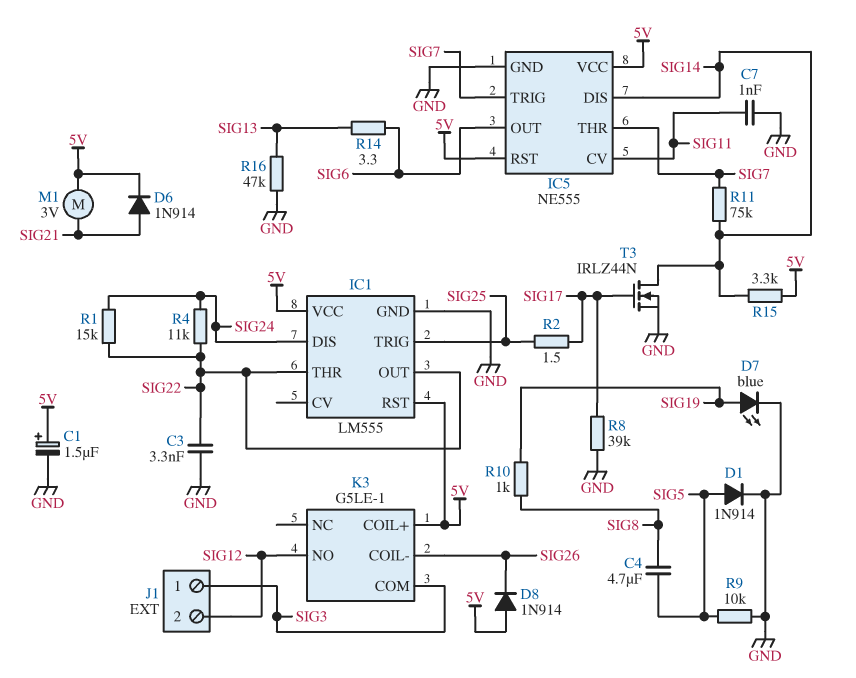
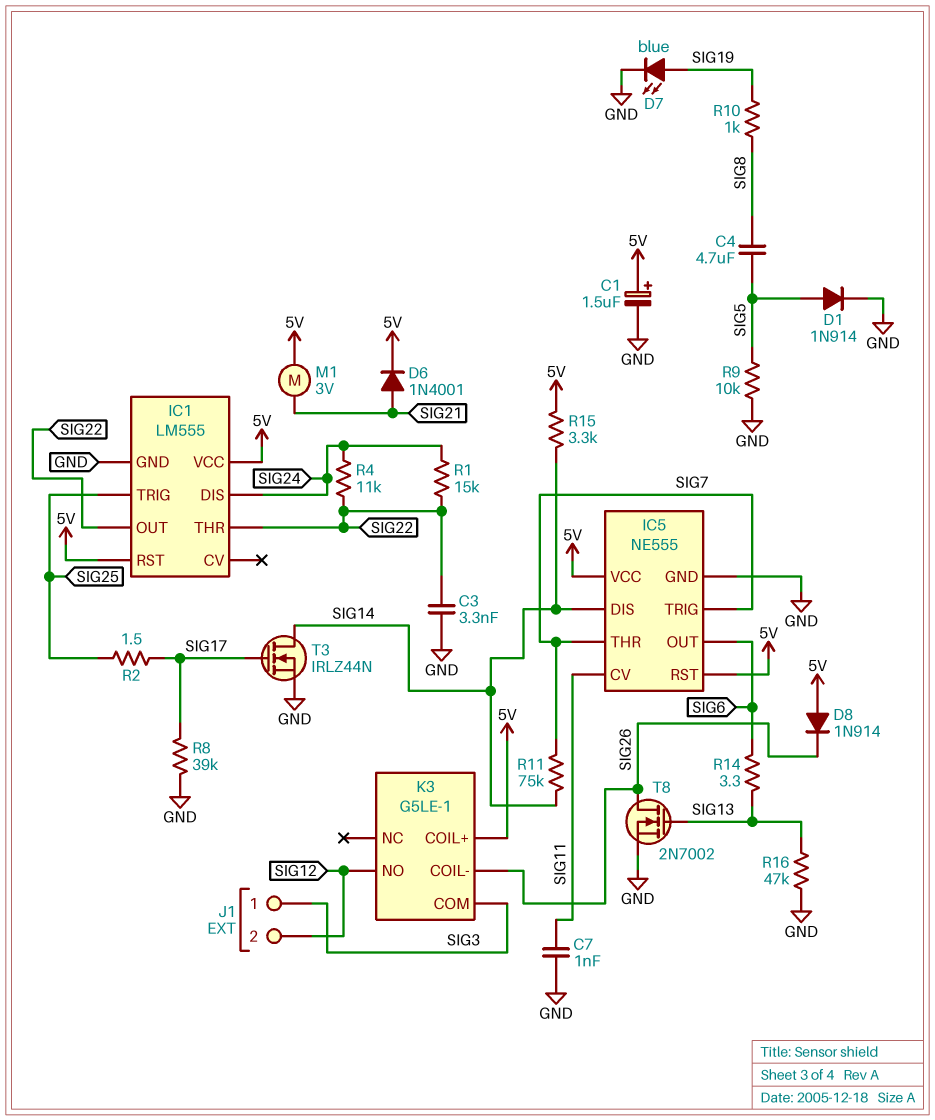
D6: diode 1N914 (A SIG21, K 5V) -> diode 1N4001 (A SIG21, K 5V)
T8: none -> NMOS 2N7002 (G SIG13, D SIG26, S GND)

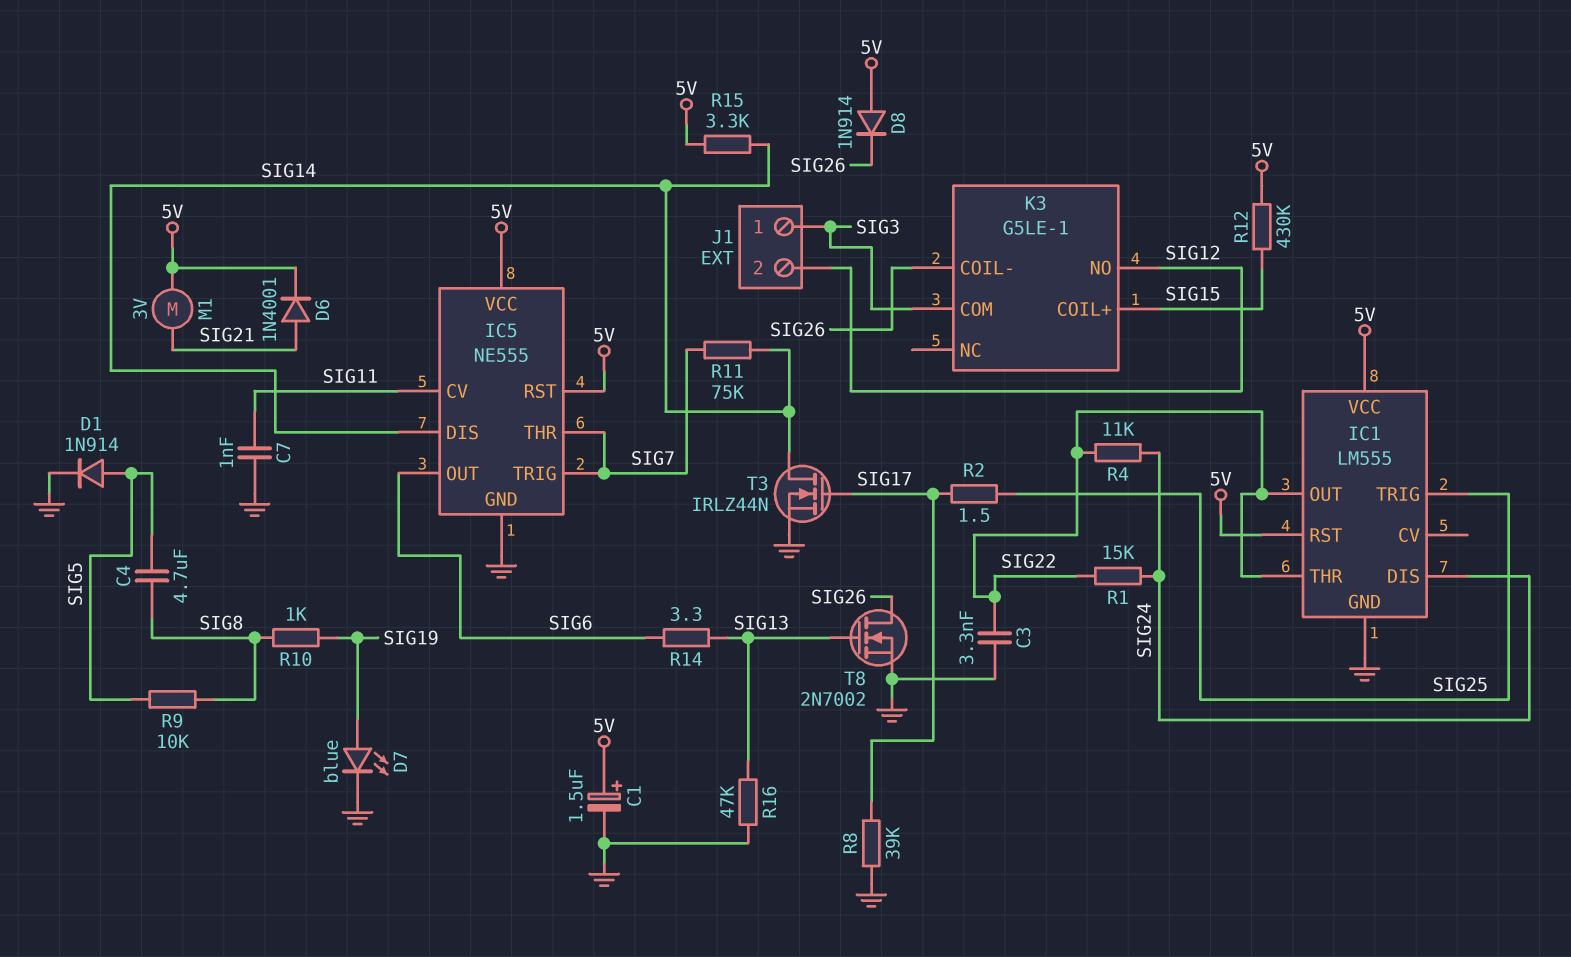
K3 pin COIL+: 5V -> SIG15
R9: 10k (GND, SIG5) -> 10k (SIG5, SIG8)
R12: none -> 430k (5V, SIG15)

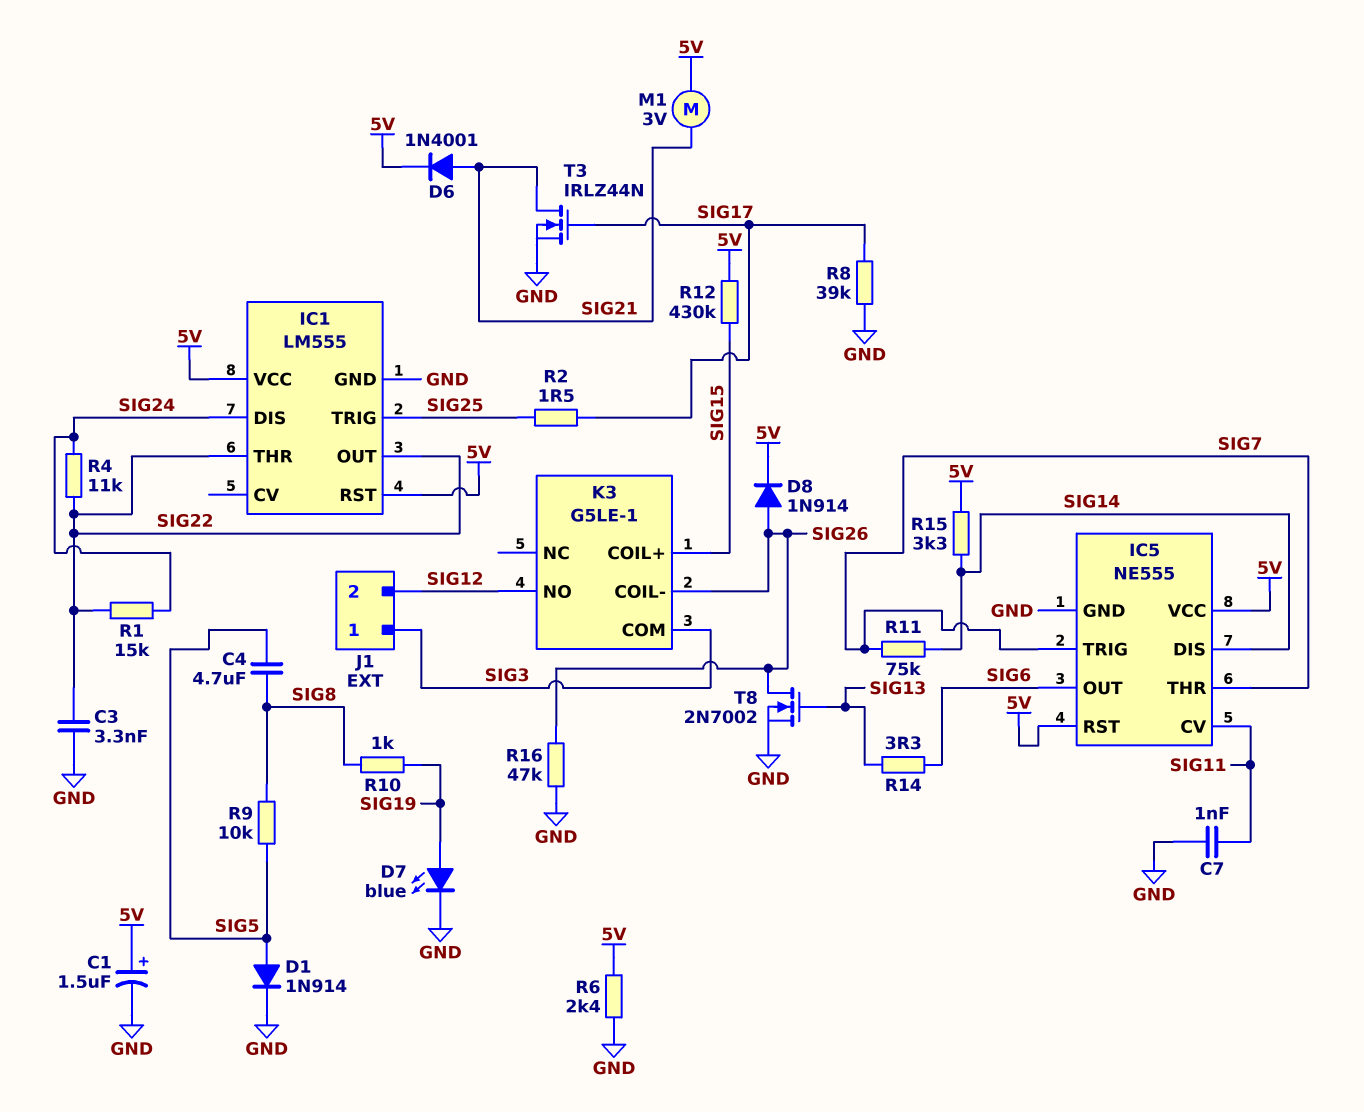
D8: diode 1N914 (A 5V, K SIG26) -> diode 1N914 (A SIG26, K 5V)
R6: none -> 2.4k (5V, GND)
R16: 47k (GND, SIG13) -> 47k (GND, SIG26)
T3: NMOS IRLZ44N (G SIG17, D SIG14, S GND) -> NMOS IRLZ44N (G SIG17, D SIG21, S GND)

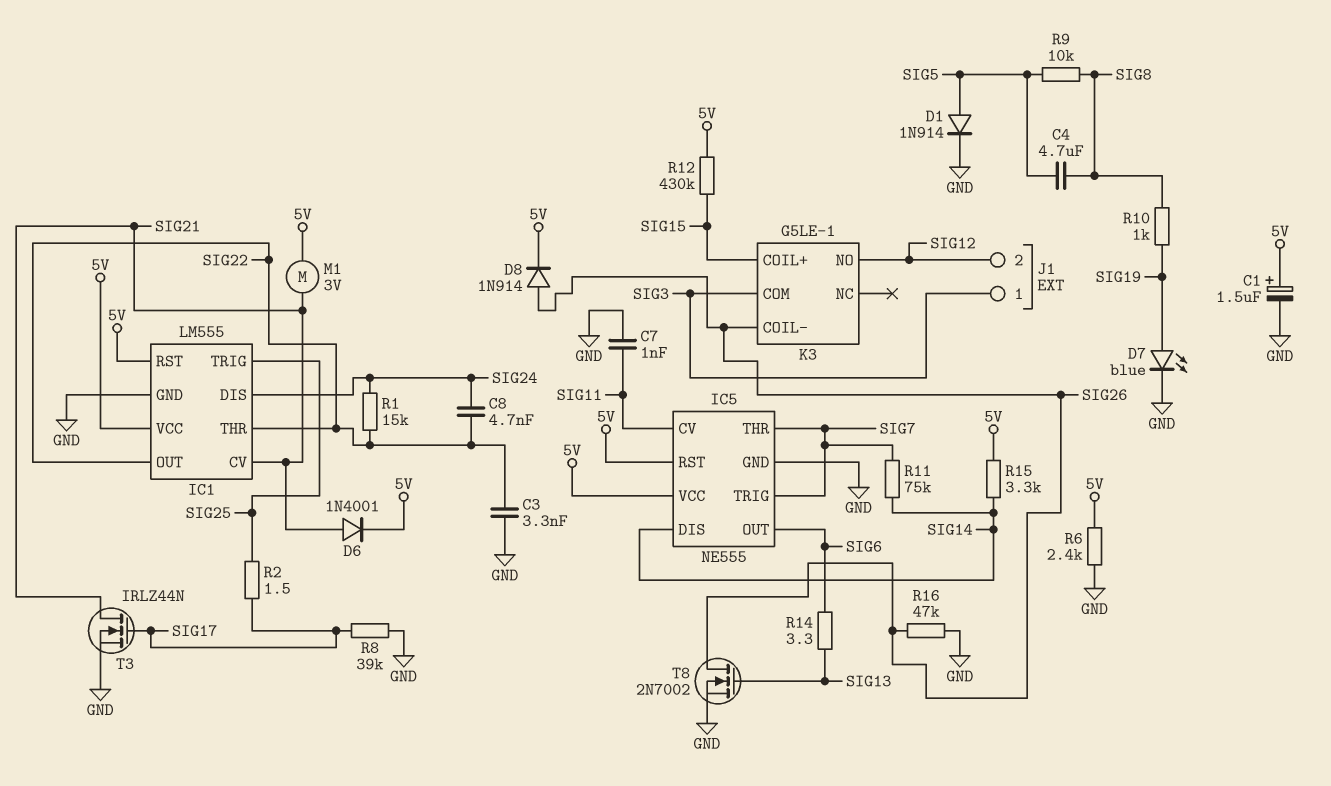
C8: none -> 4.7nF (SIG22, SIG24)
IC1 pin CV: none -> SIG21
R4: 11k (SIG22, SIG24) -> none

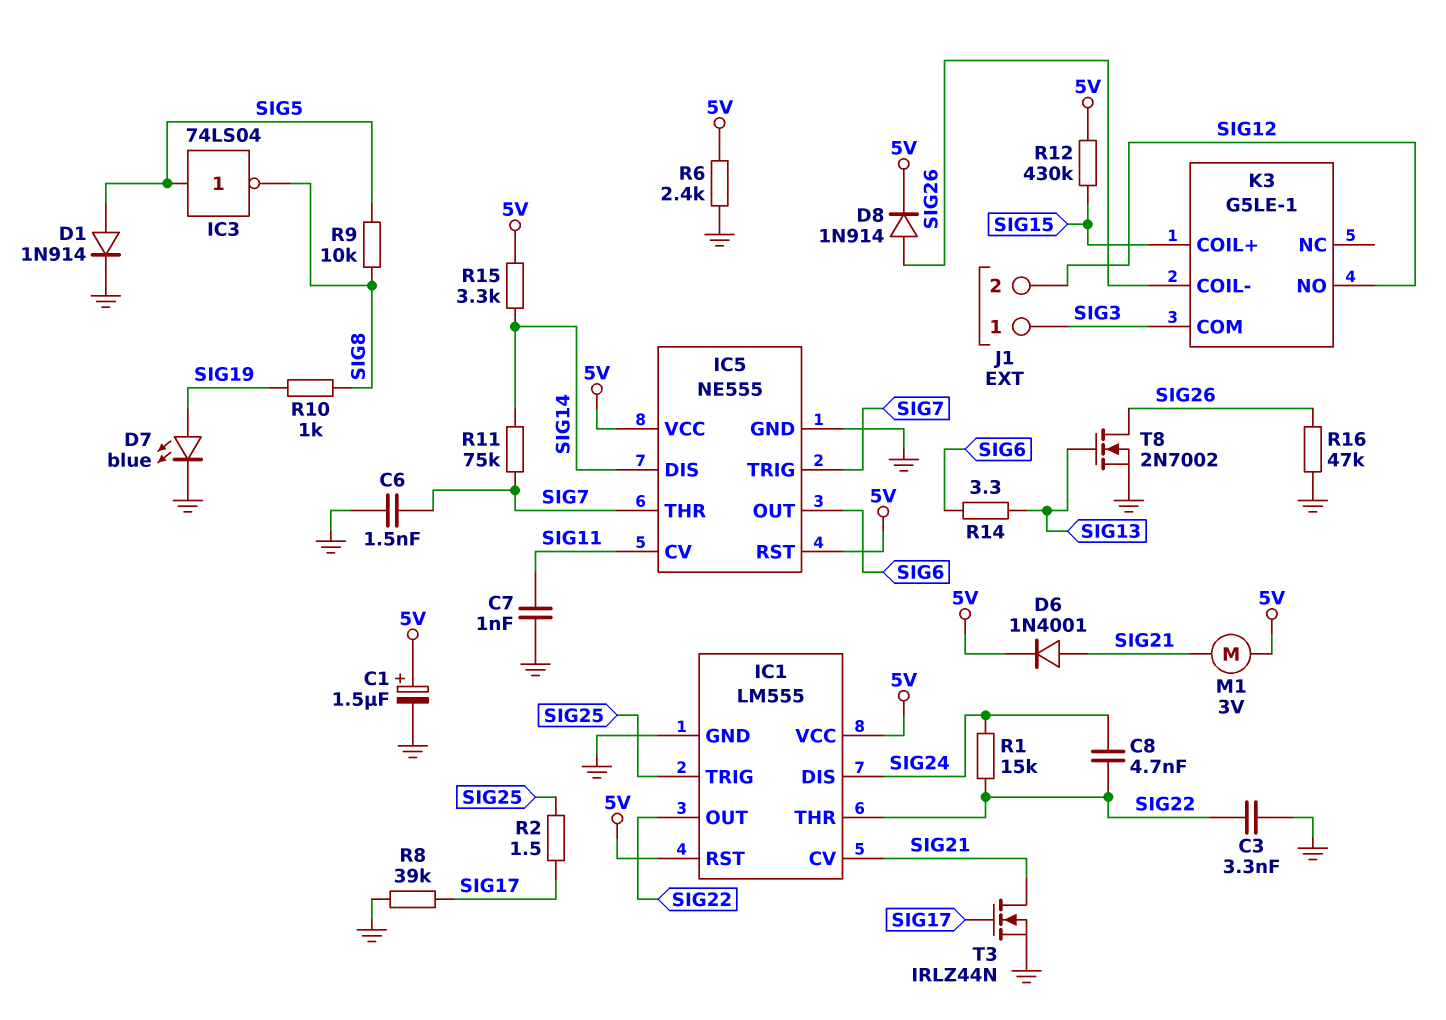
C4: 4.7uF (SIG5, SIG8) -> none
C6: none -> 1.5nF (GND, SIG7)
IC3: none -> NOT 74LS04 (in SIG5, out SIG8)

